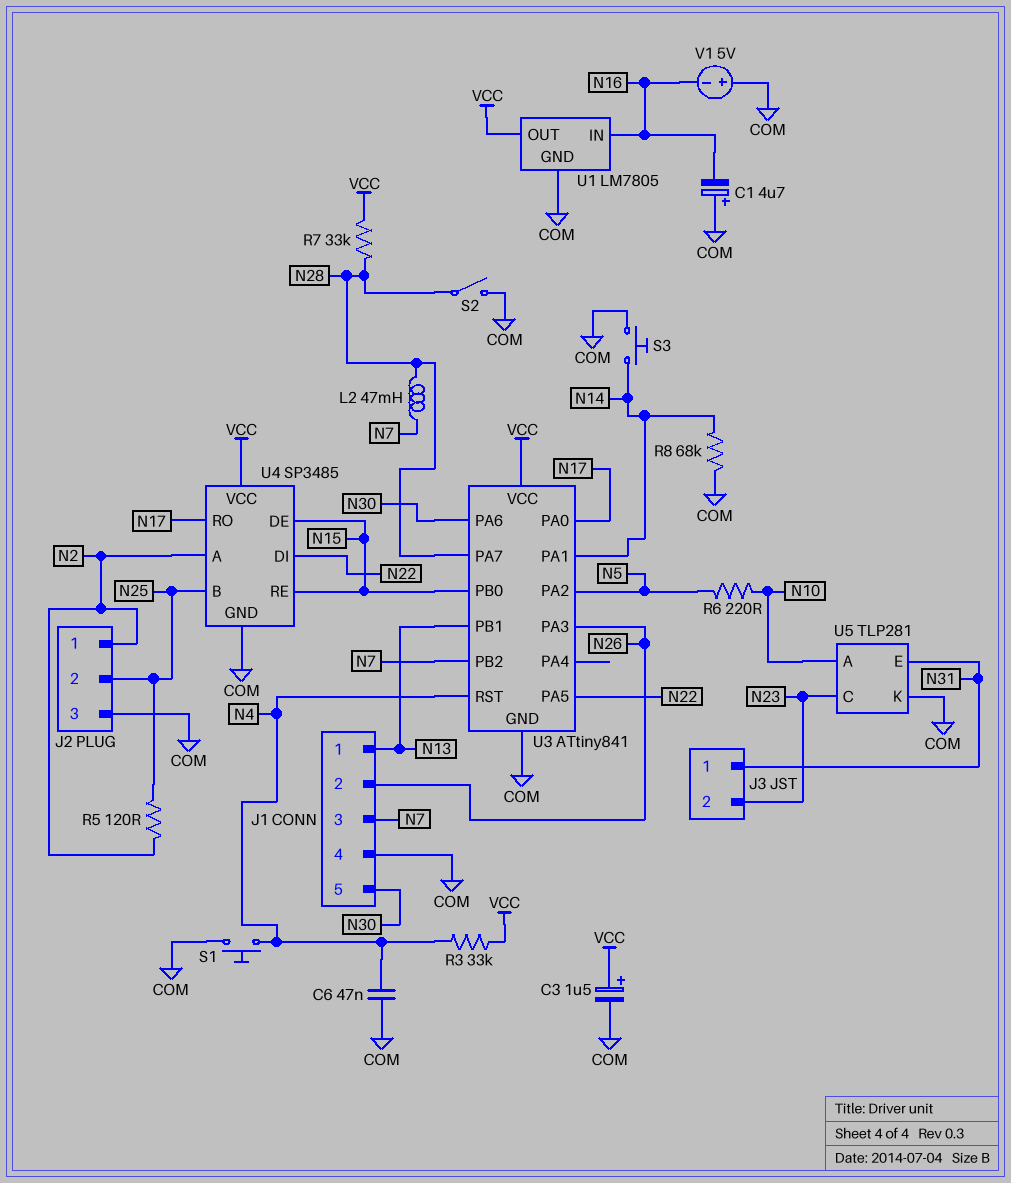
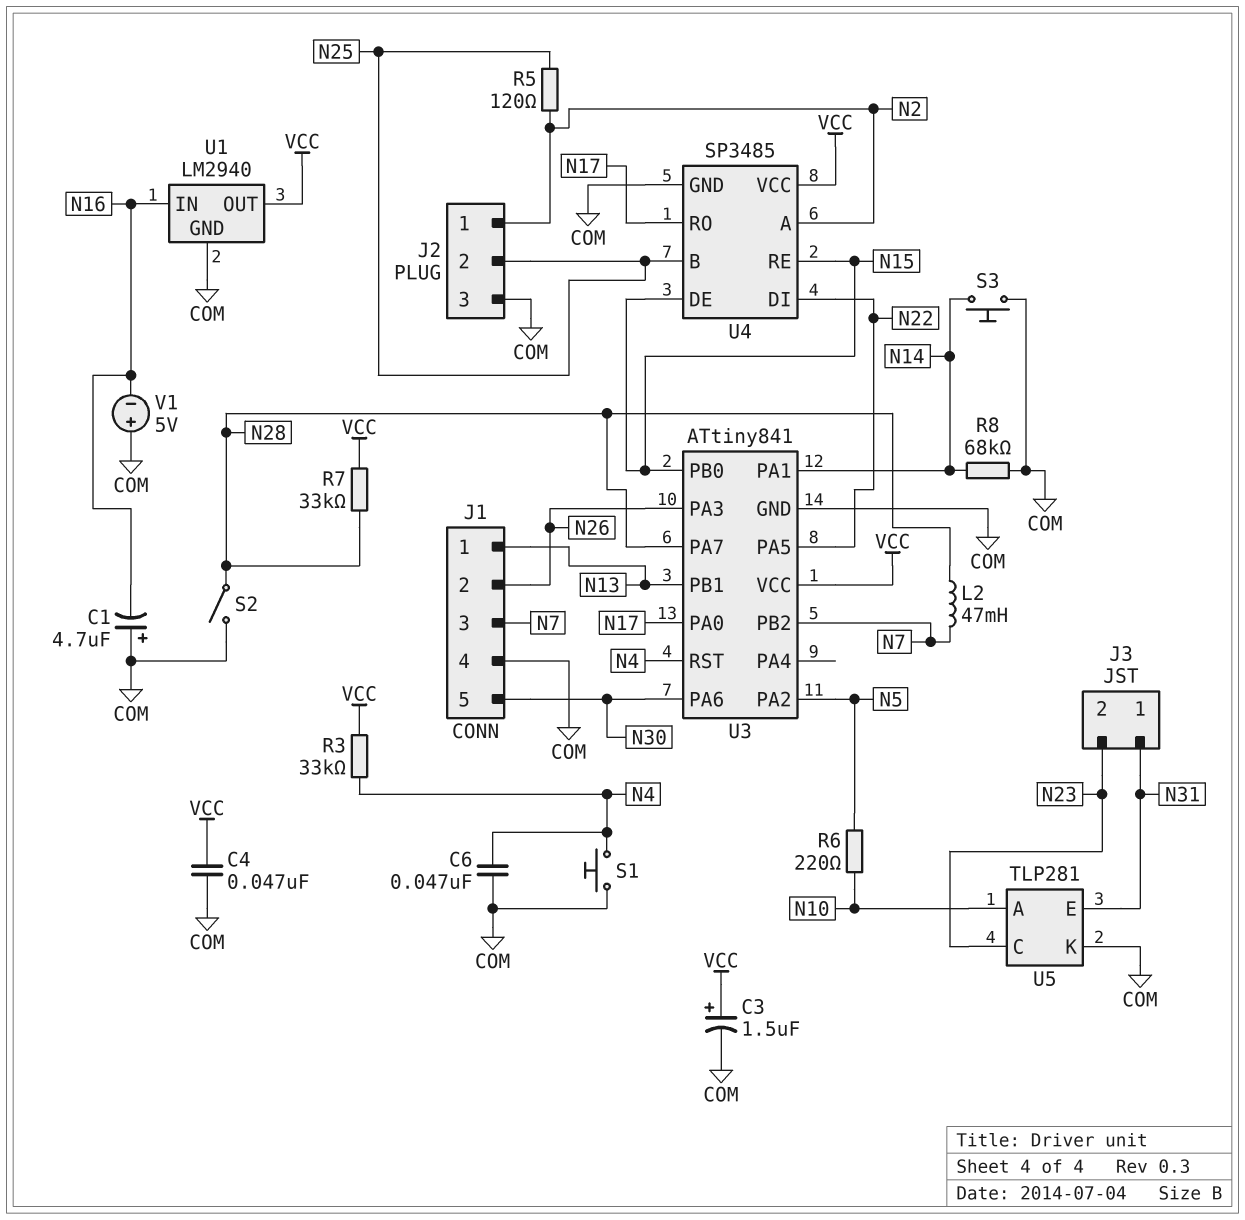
C4: none -> 47nF (COM, VCC)
U1: LM7805 -> LM2940

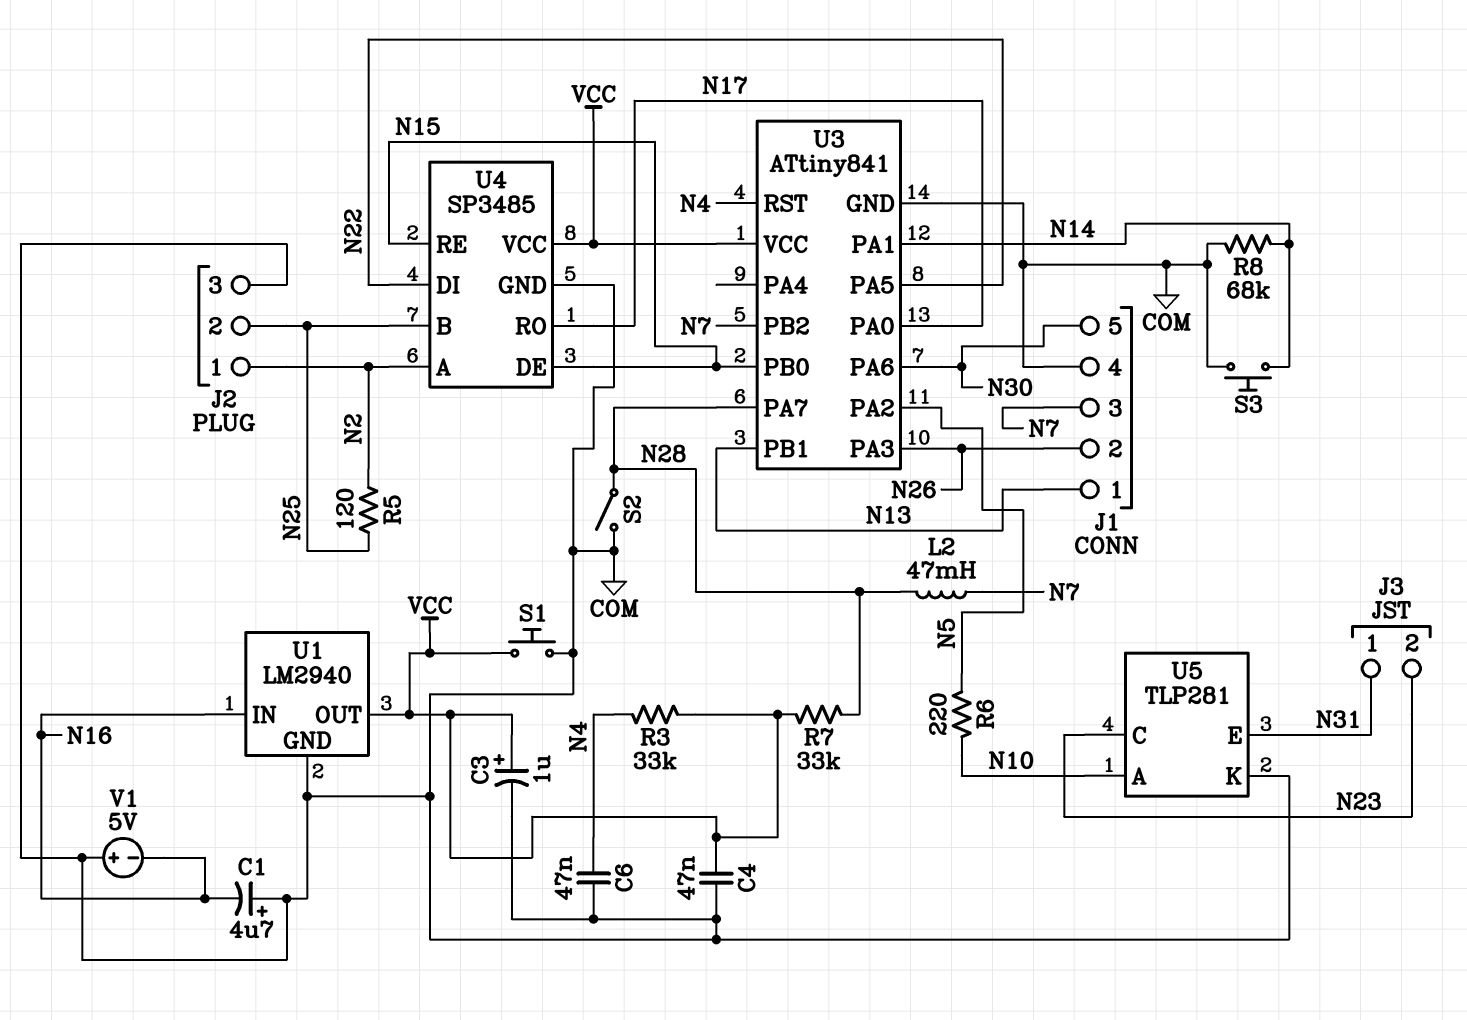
C3: 1.5uF (plus VCC, minus COM) -> 1uF (plus VCC, minus COM)
S1: button (COM, N4) -> button (COM, VCC)

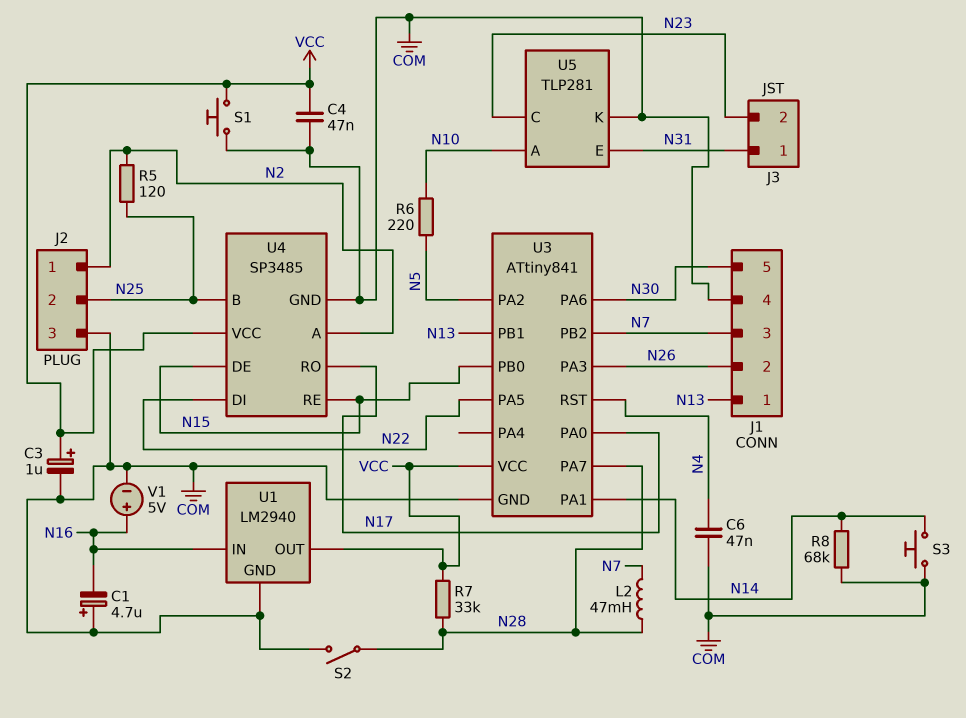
R3: 33k (N4, VCC) -> none
V1: 5V (plus COM, minus N16) -> 5V (plus N16, minus COM)

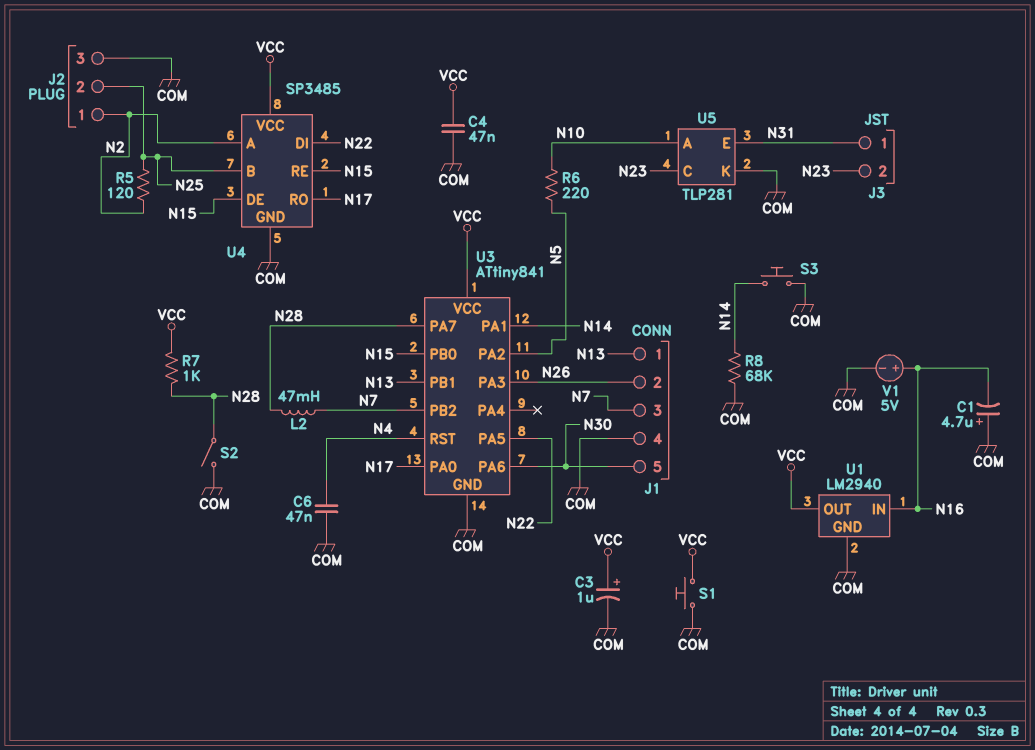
R7: 33k (N28, VCC) -> 1k (N28, VCC)

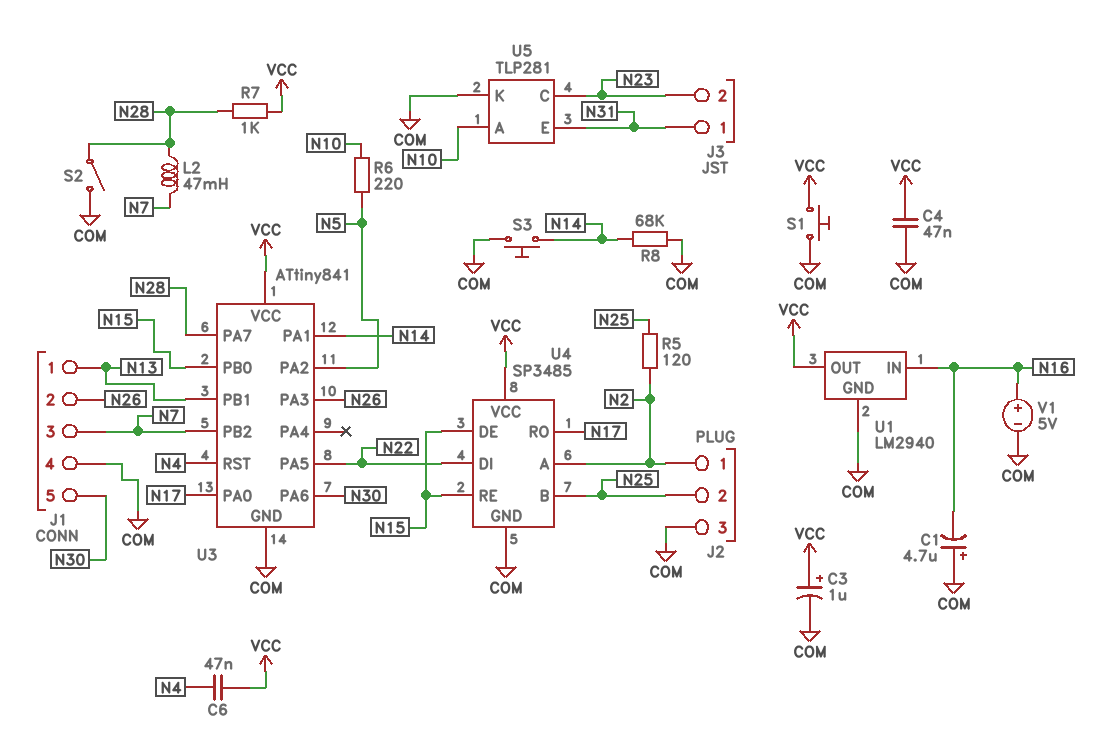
C6: 47nF (COM, N4) -> 47nF (N4, VCC)

